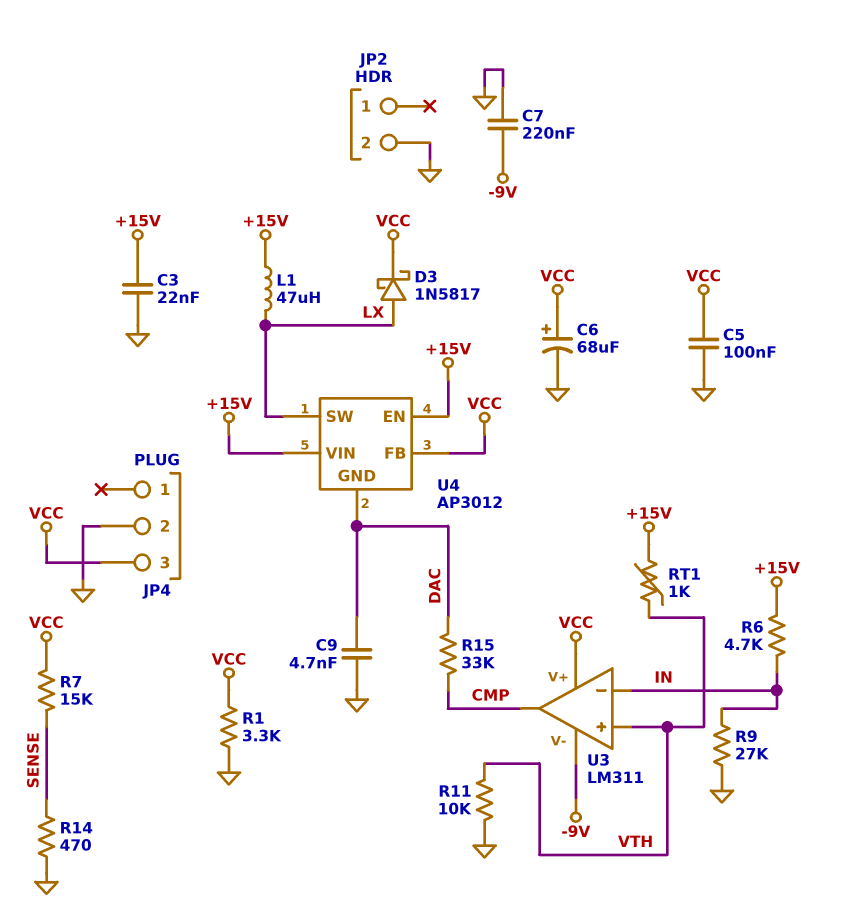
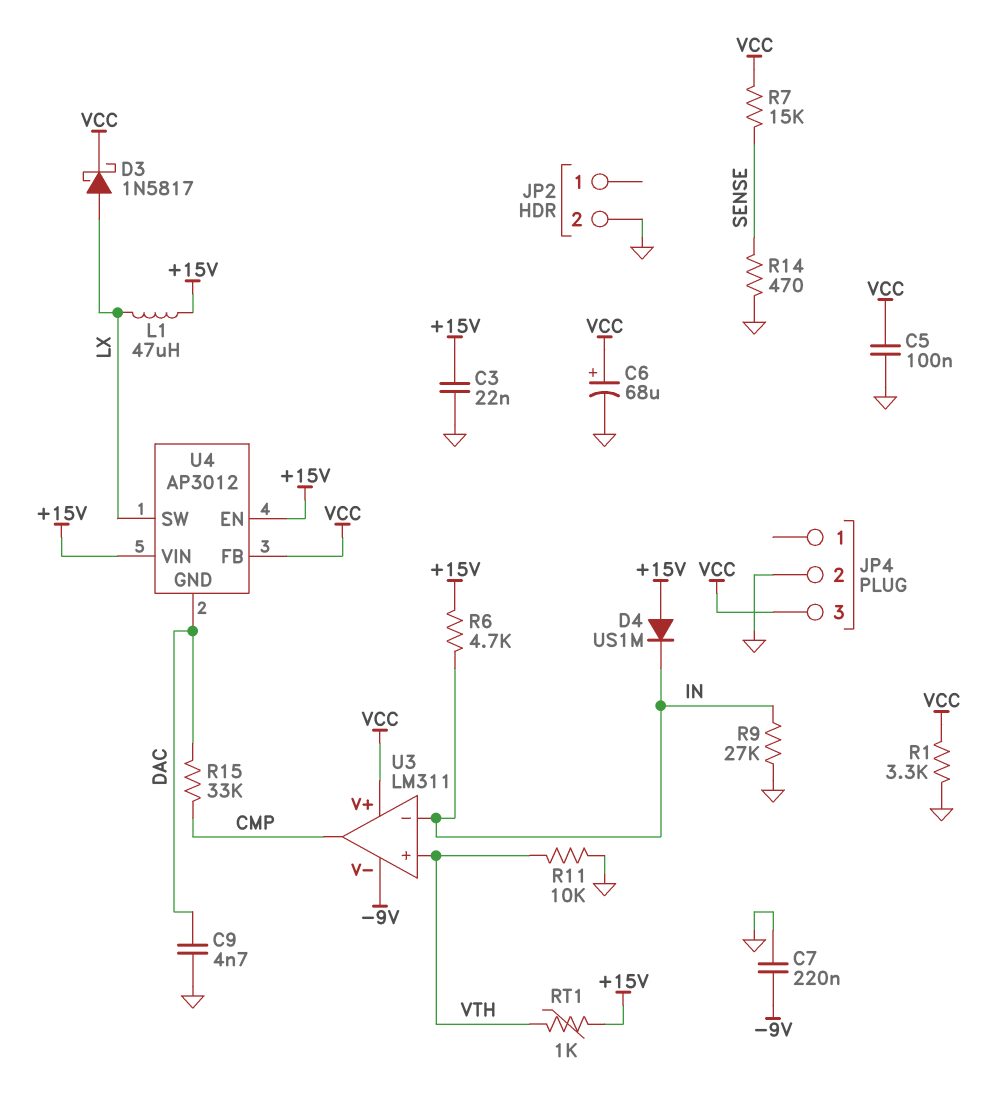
D4: none -> diode US1M (A +15V, K IN)

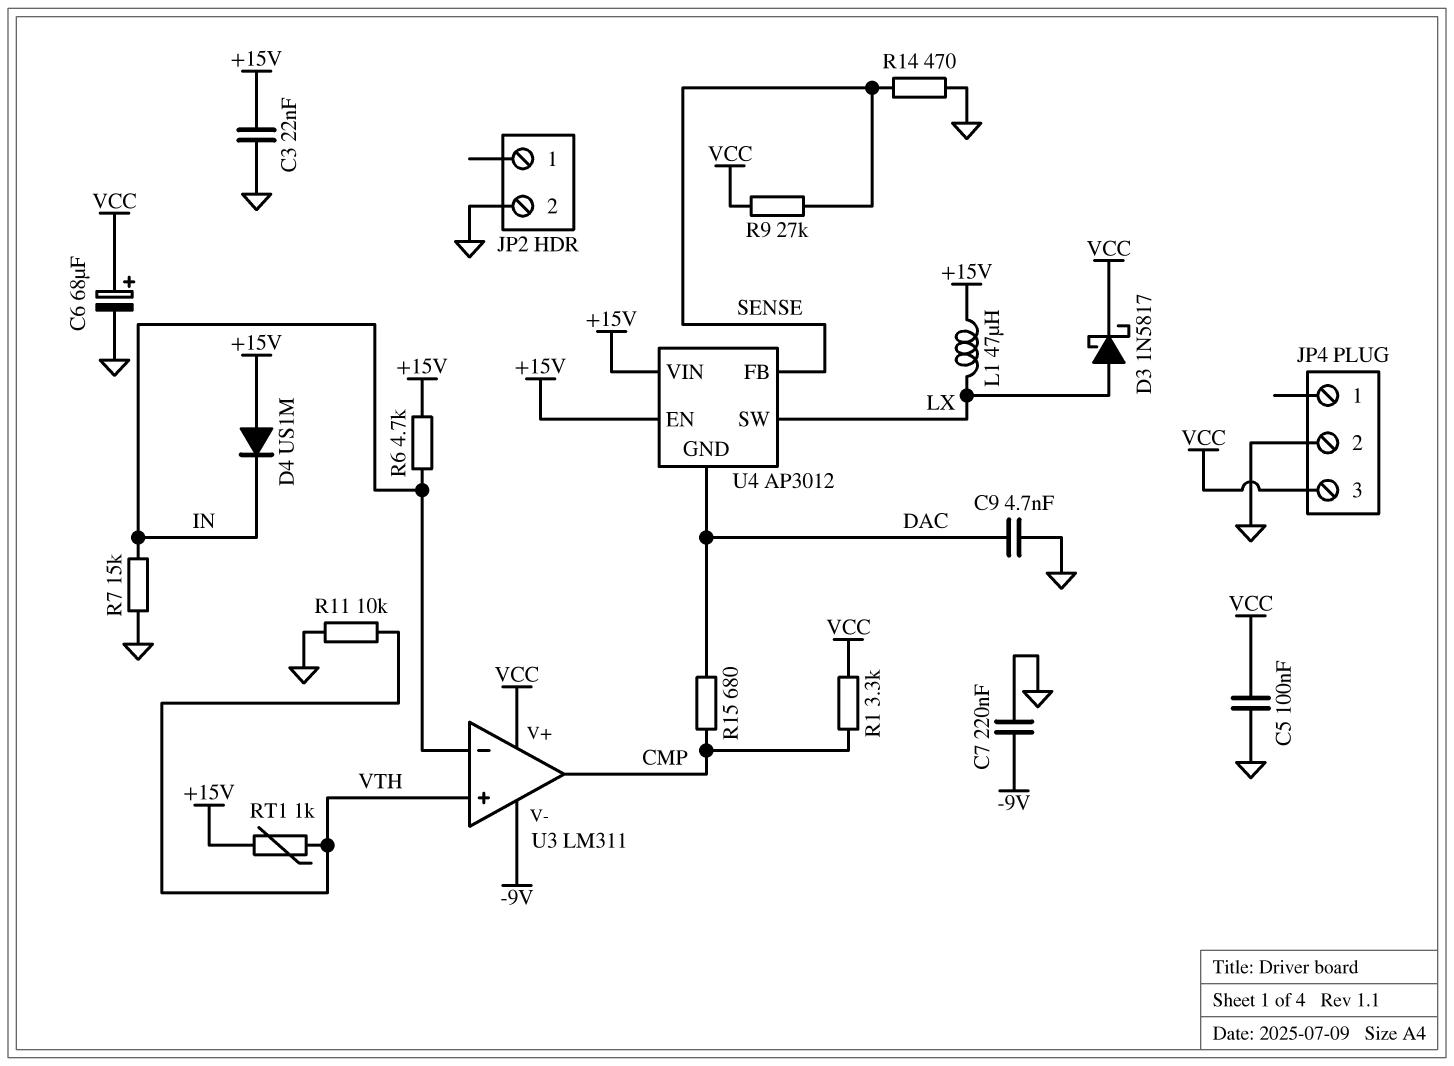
R1: 3.3k (GND, VCC) -> 3.3k (CMP, VCC)
R7: 15k (SENSE, VCC) -> 15k (GND, IN)
R9: 27k (GND, IN) -> 27k (SENSE, VCC)
R15: 33k (CMP, DAC) -> 680 (CMP, DAC)
U4 pin FB: VCC -> SENSE

